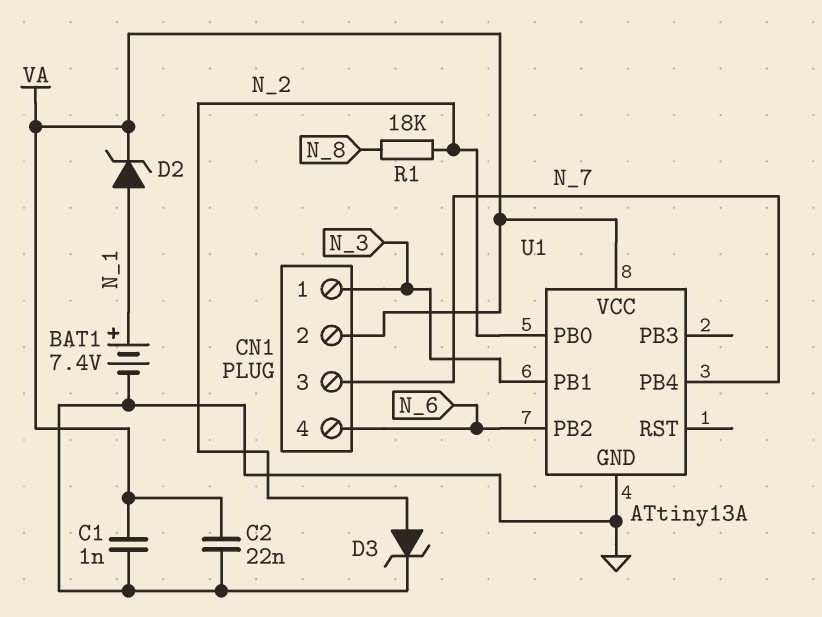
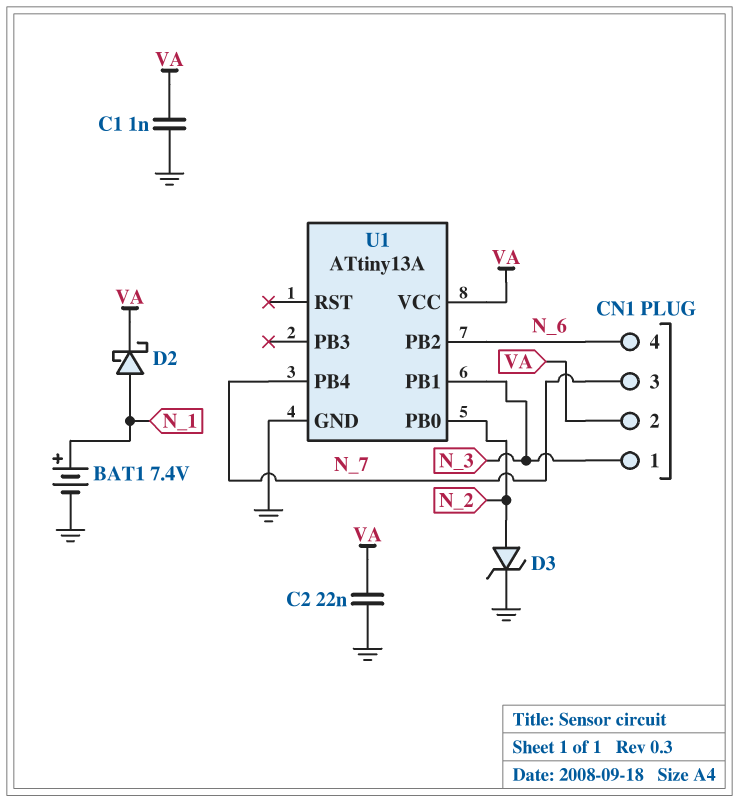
D2: zener (A N_1, K VA) -> schottky (A N_1, K VA)
R1: 18k (N_2, N_8) -> none

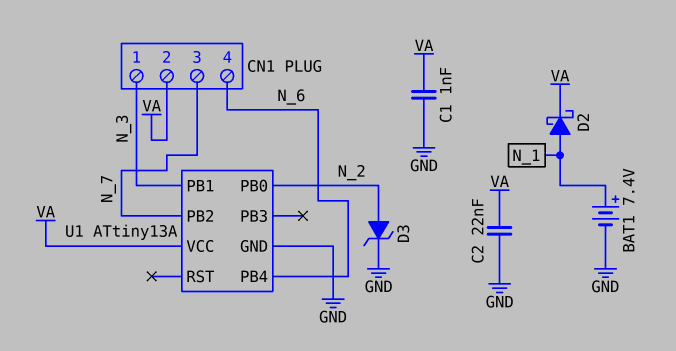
U1 pin PB2: N_6 -> N_7
U1 pin PB4: N_7 -> N_6

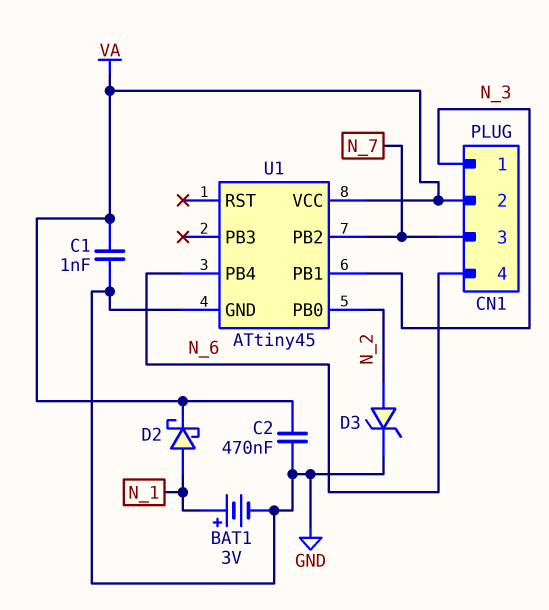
BAT1: 7.4V (plus N_1, minus GND) -> 3V (plus N_1, minus GND)
C2: 22nF (GND, VA) -> 470nF (GND, VA)
U1: ATtiny13A -> ATtiny45

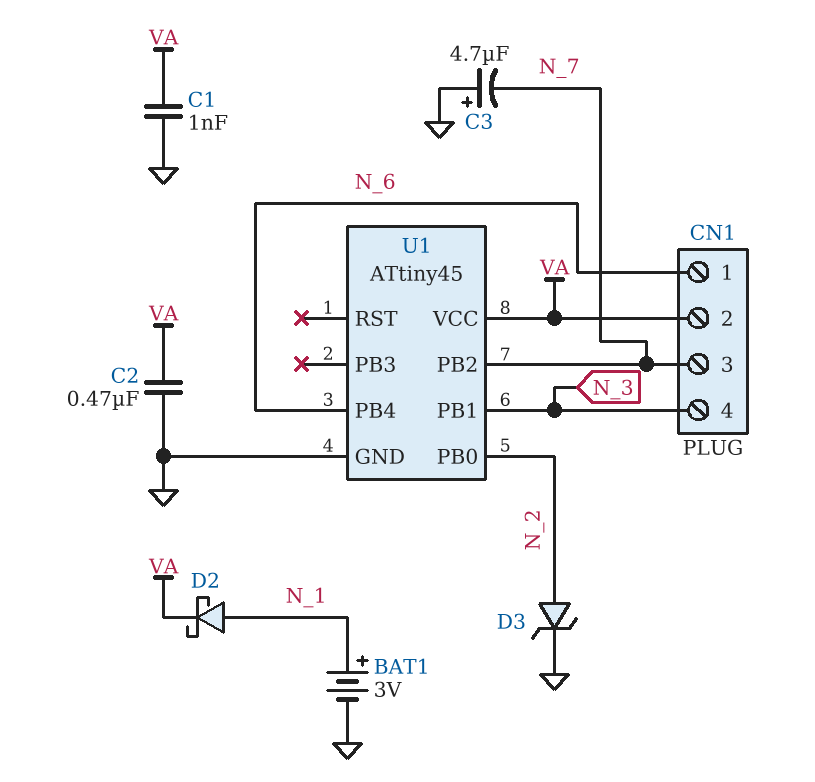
C3: none -> 4.7uF (plus GND, minus N_7)
CN1 pin 1: N_3 -> N_6
CN1 pin 4: N_6 -> N_3

